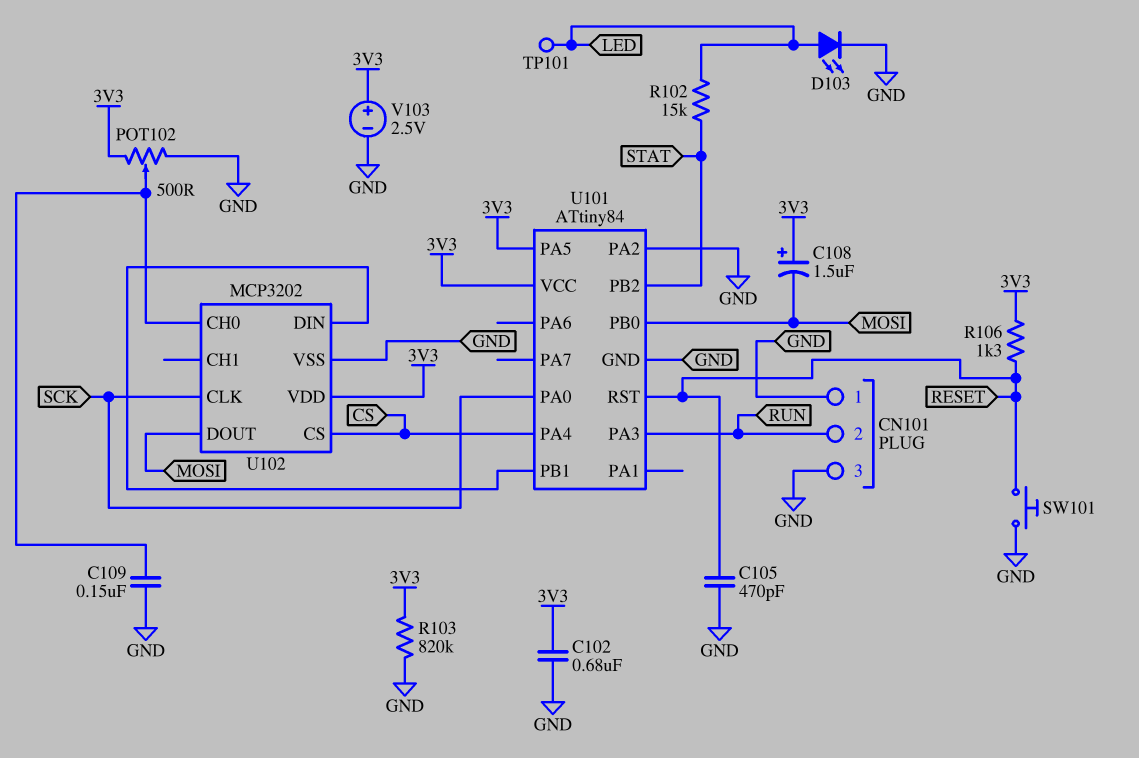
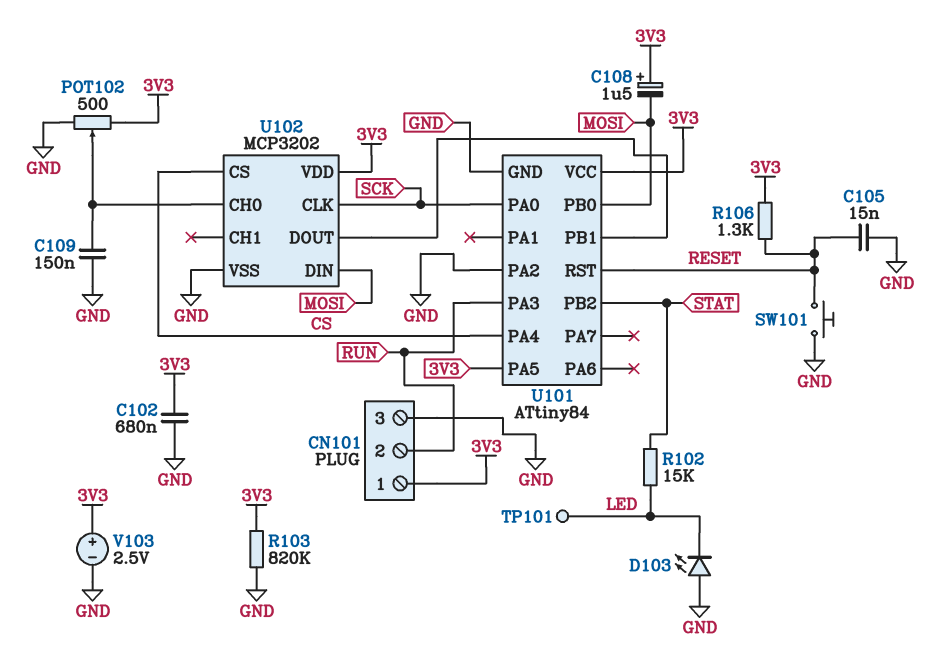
C105: 470pF (GND, RESET) -> 15nF (GND, RESET)
CN101 pin 1: GND -> 3V3
D103: LED (A LED, K GND) -> LED (A GND, K LED)
U102 pin DIN: U101/PB1 -> MOSI
U102 pin DOUT: MOSI -> U101/PB1

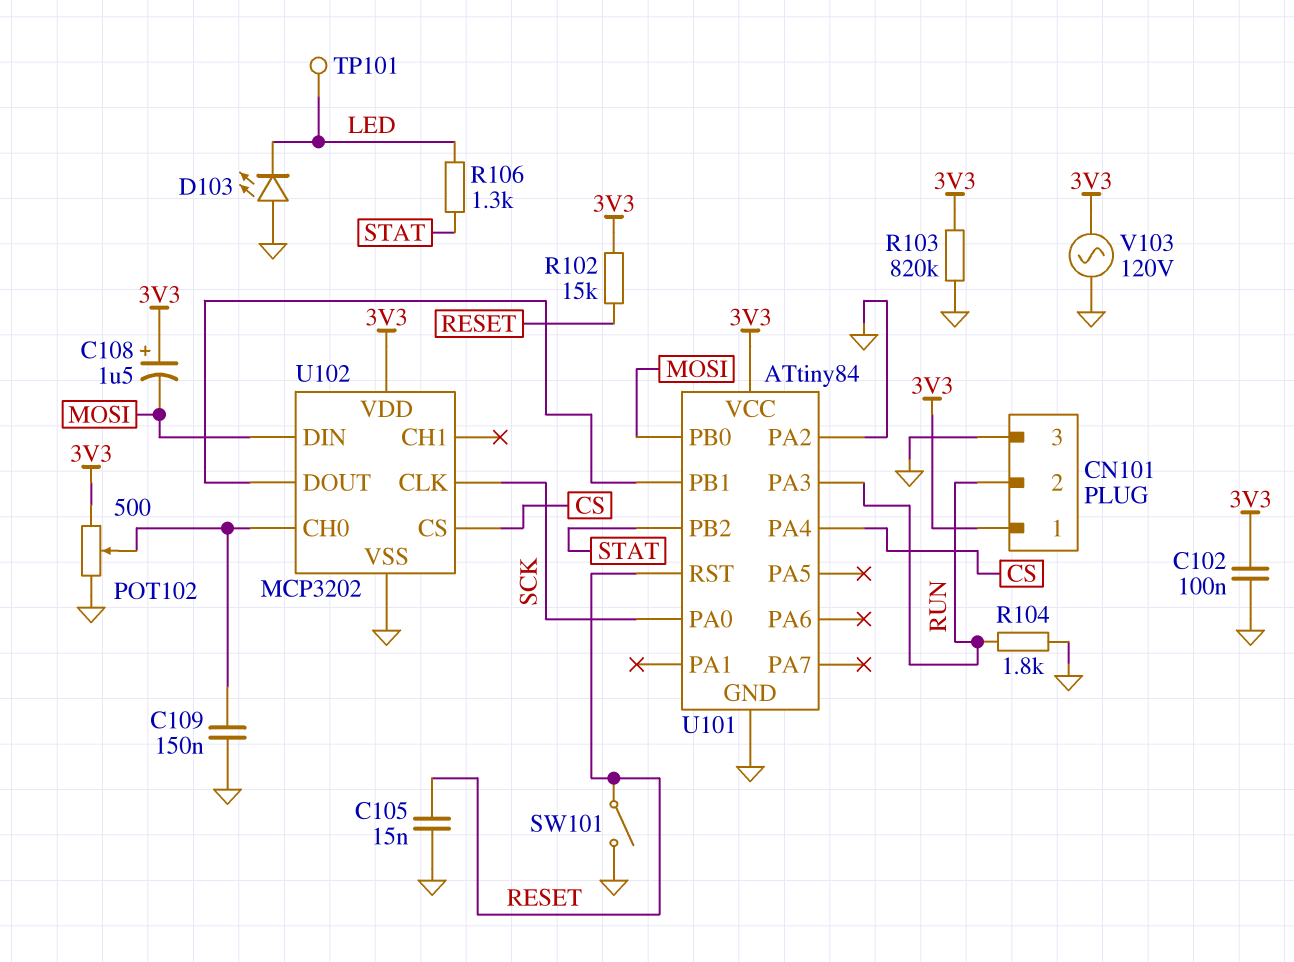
C102: 680nF (3V3, GND) -> 100nF (3V3, GND)
R102: 15k (LED, STAT) -> 15k (3V3, RESET)
R104: none -> 1.8k (GND, RUN)
R106: 1.3k (3V3, RESET) -> 1.3k (LED, STAT)
SW101: button (GND, RESET) -> switch (GND, RESET)
U101 pin PA5: 3V3 -> none
V103: 2.5V (plus 3V3, minus GND) -> AC 120V (3V3, GND)

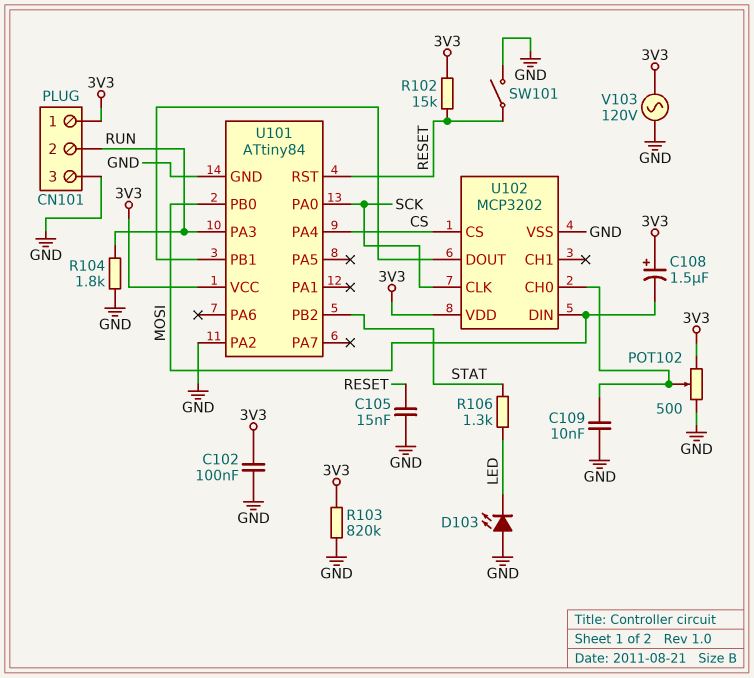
C109: 150nF (GND, U102/CH0) -> 10nF (GND, U102/CH0)
TP101: test point (LED) -> none

